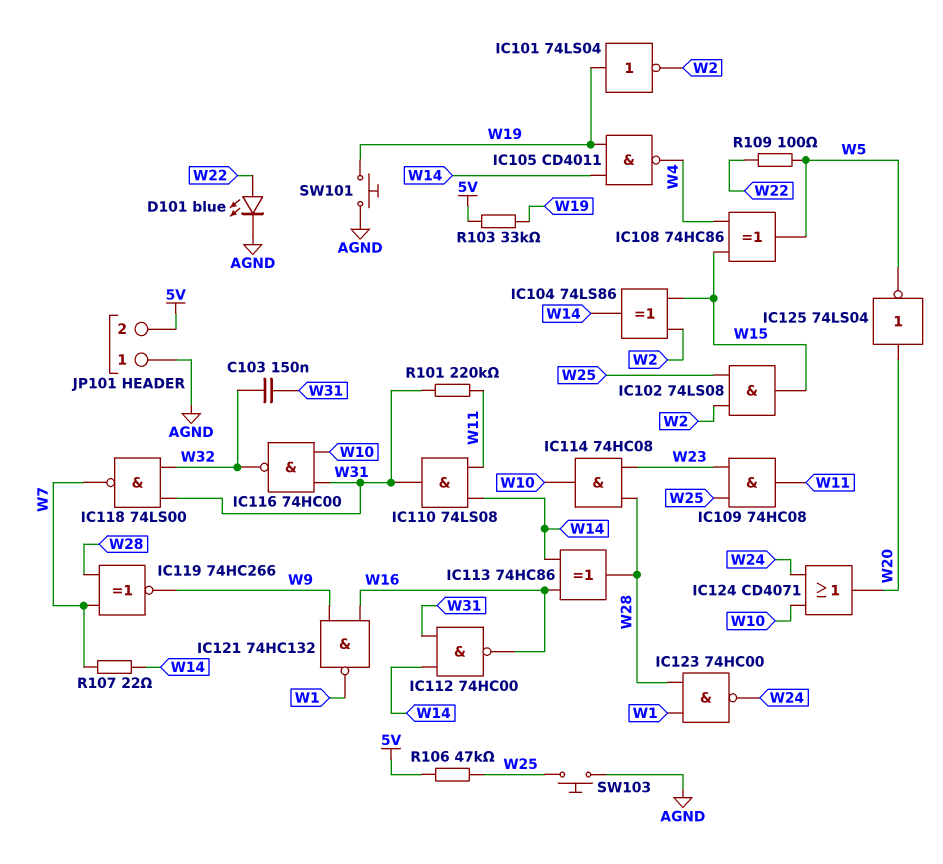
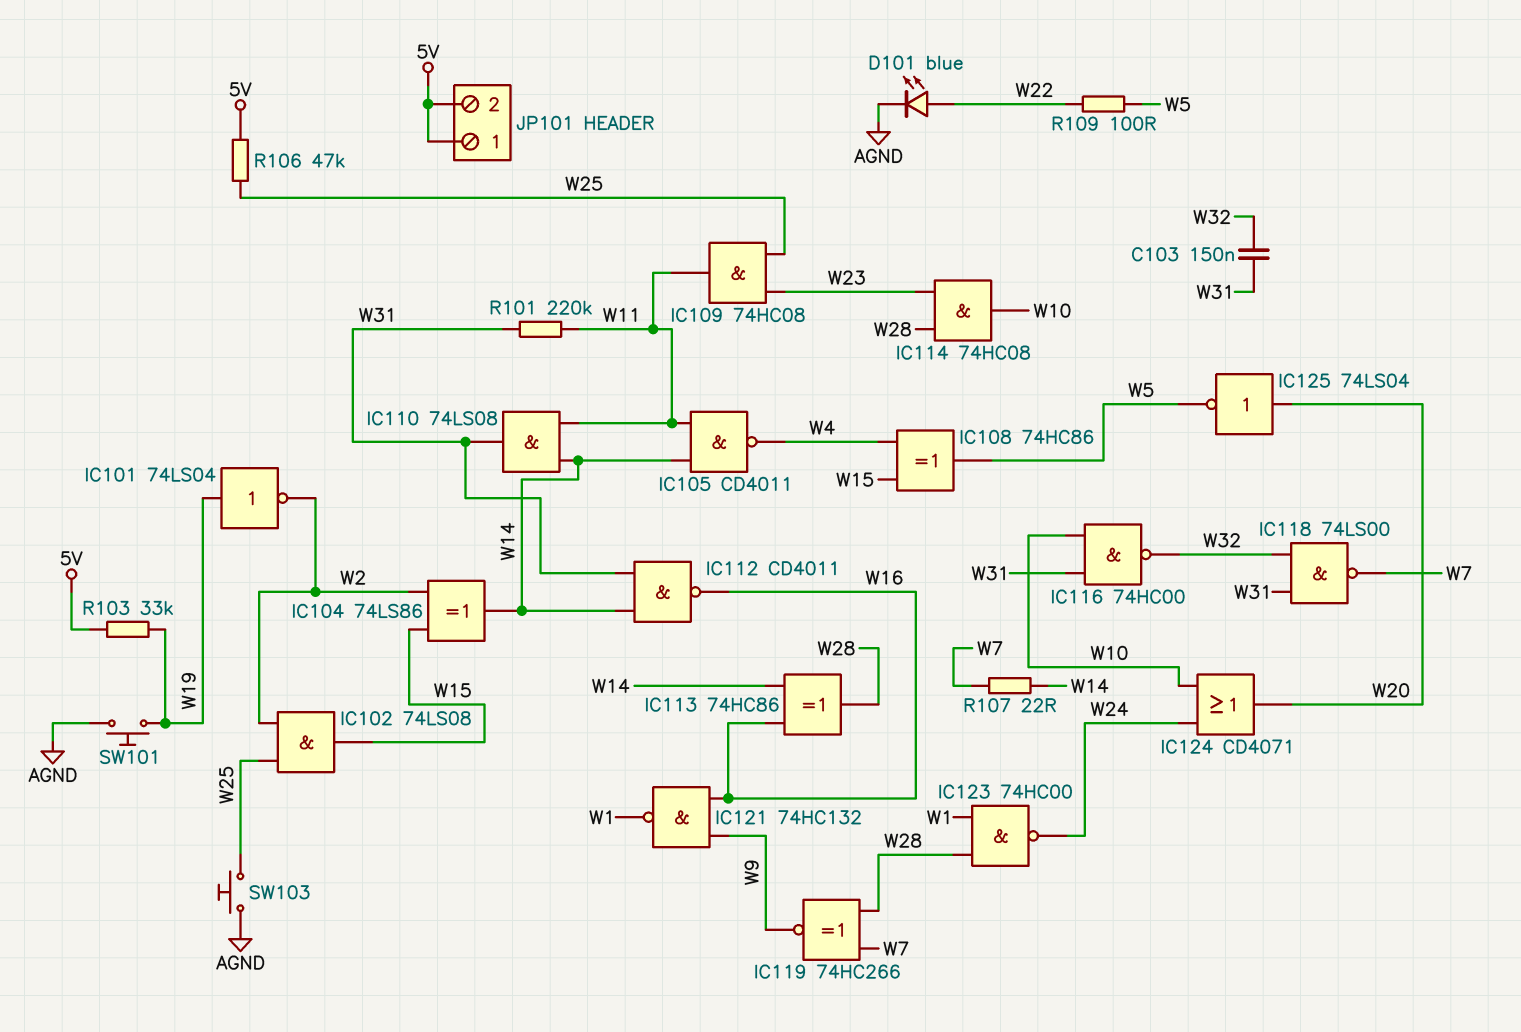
IC105: NAND CD4011 (in W14, in W19, out W4) -> NAND CD4011 (in W11, in W14, out W4)
IC112: NAND 74HC00 (in W14, in W31, out W16) -> NAND CD4011 (in W14, in W31, out W16)
JP101 pin 1: AGND -> 5V

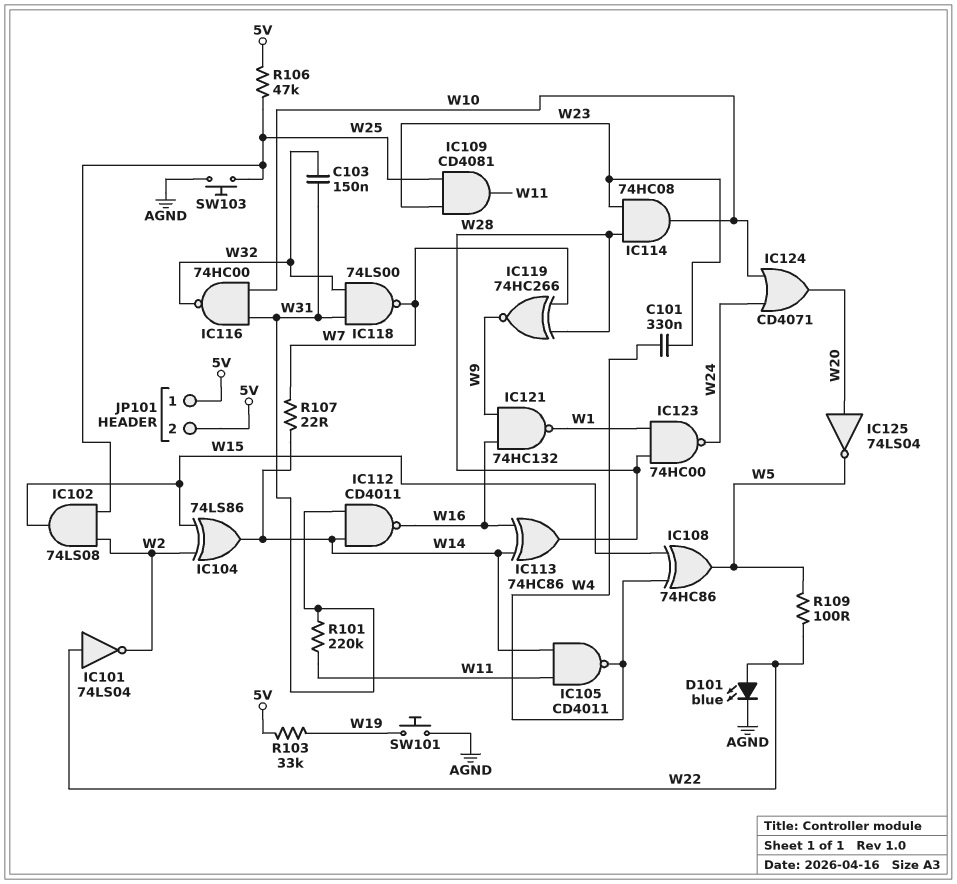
C101: none -> 330nF (W4, W23)
IC101: NOT 74LS04 (in W19, out W2) -> NOT 74LS04 (in W22, out W2)
IC109: AND 74HC08 (in W23, in W25, out W11) -> AND CD4081 (in W23, in W25, out W11)
IC110: AND 74LS08 (in W11, in W14, out W31) -> none

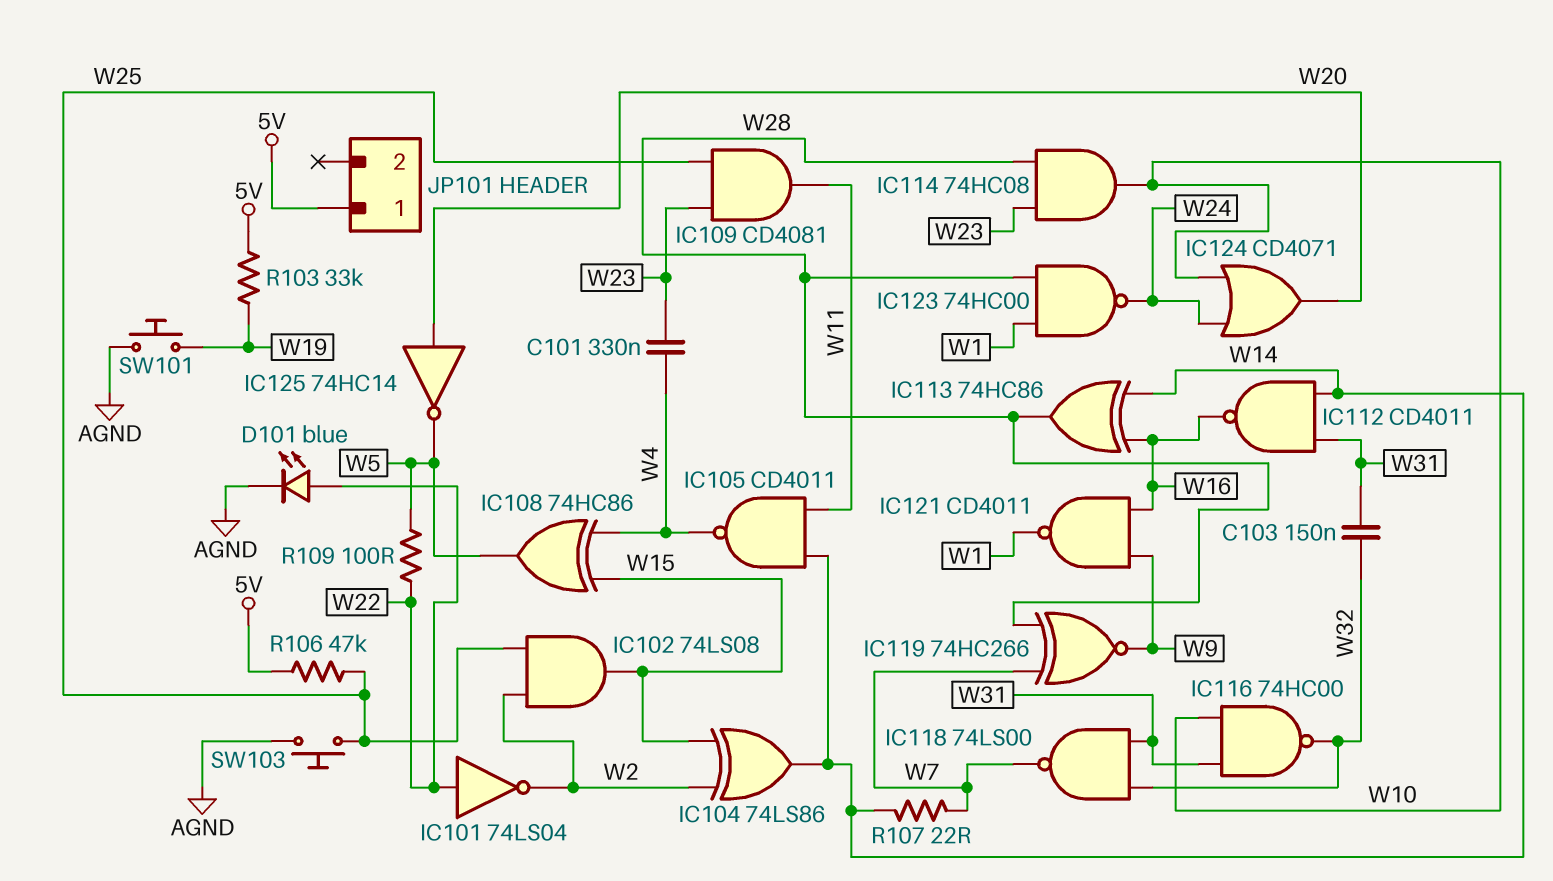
IC121: NAND 74HC132 (in W9, in W16, out W1) -> NAND CD4011 (in W9, in W16, out W1)
IC125: NOT 74LS04 (in W20, out W5) -> NOT 74HC14 (in W20, out W5)
JP101 pin 2: 5V -> none
R101: 220k (W11, W31) -> none

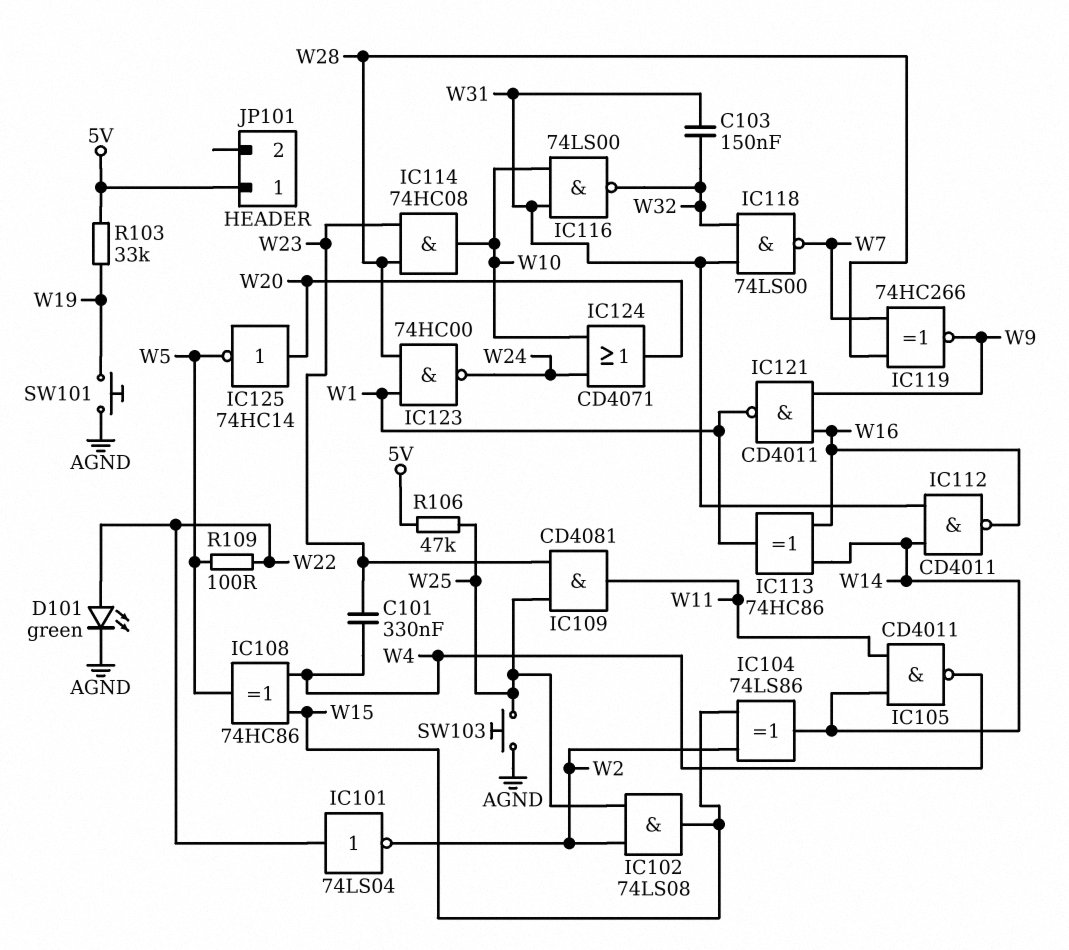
D101: LED blue (A W22, K AGND) -> LED green (A W22, K AGND)
IC113: XOR 74HC86 (in W14, in W16, out W28) -> XOR 74HC86 (in W14, in W16, out W1)
IC116: NAND 74HC00 (in W10, in W31, out W32) -> NAND 74LS00 (in W10, in W31, out W32)
R107: 22 (W7, W14) -> none

